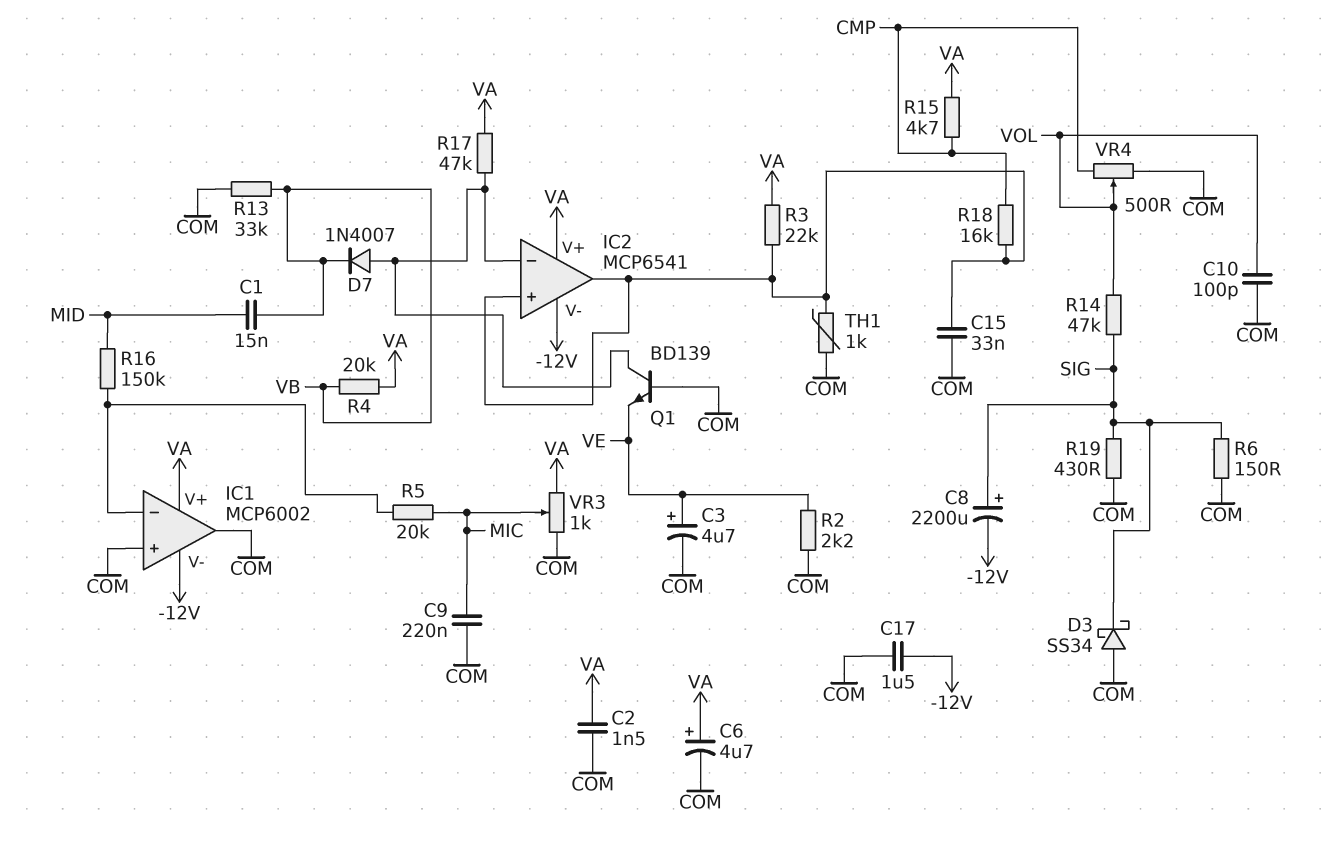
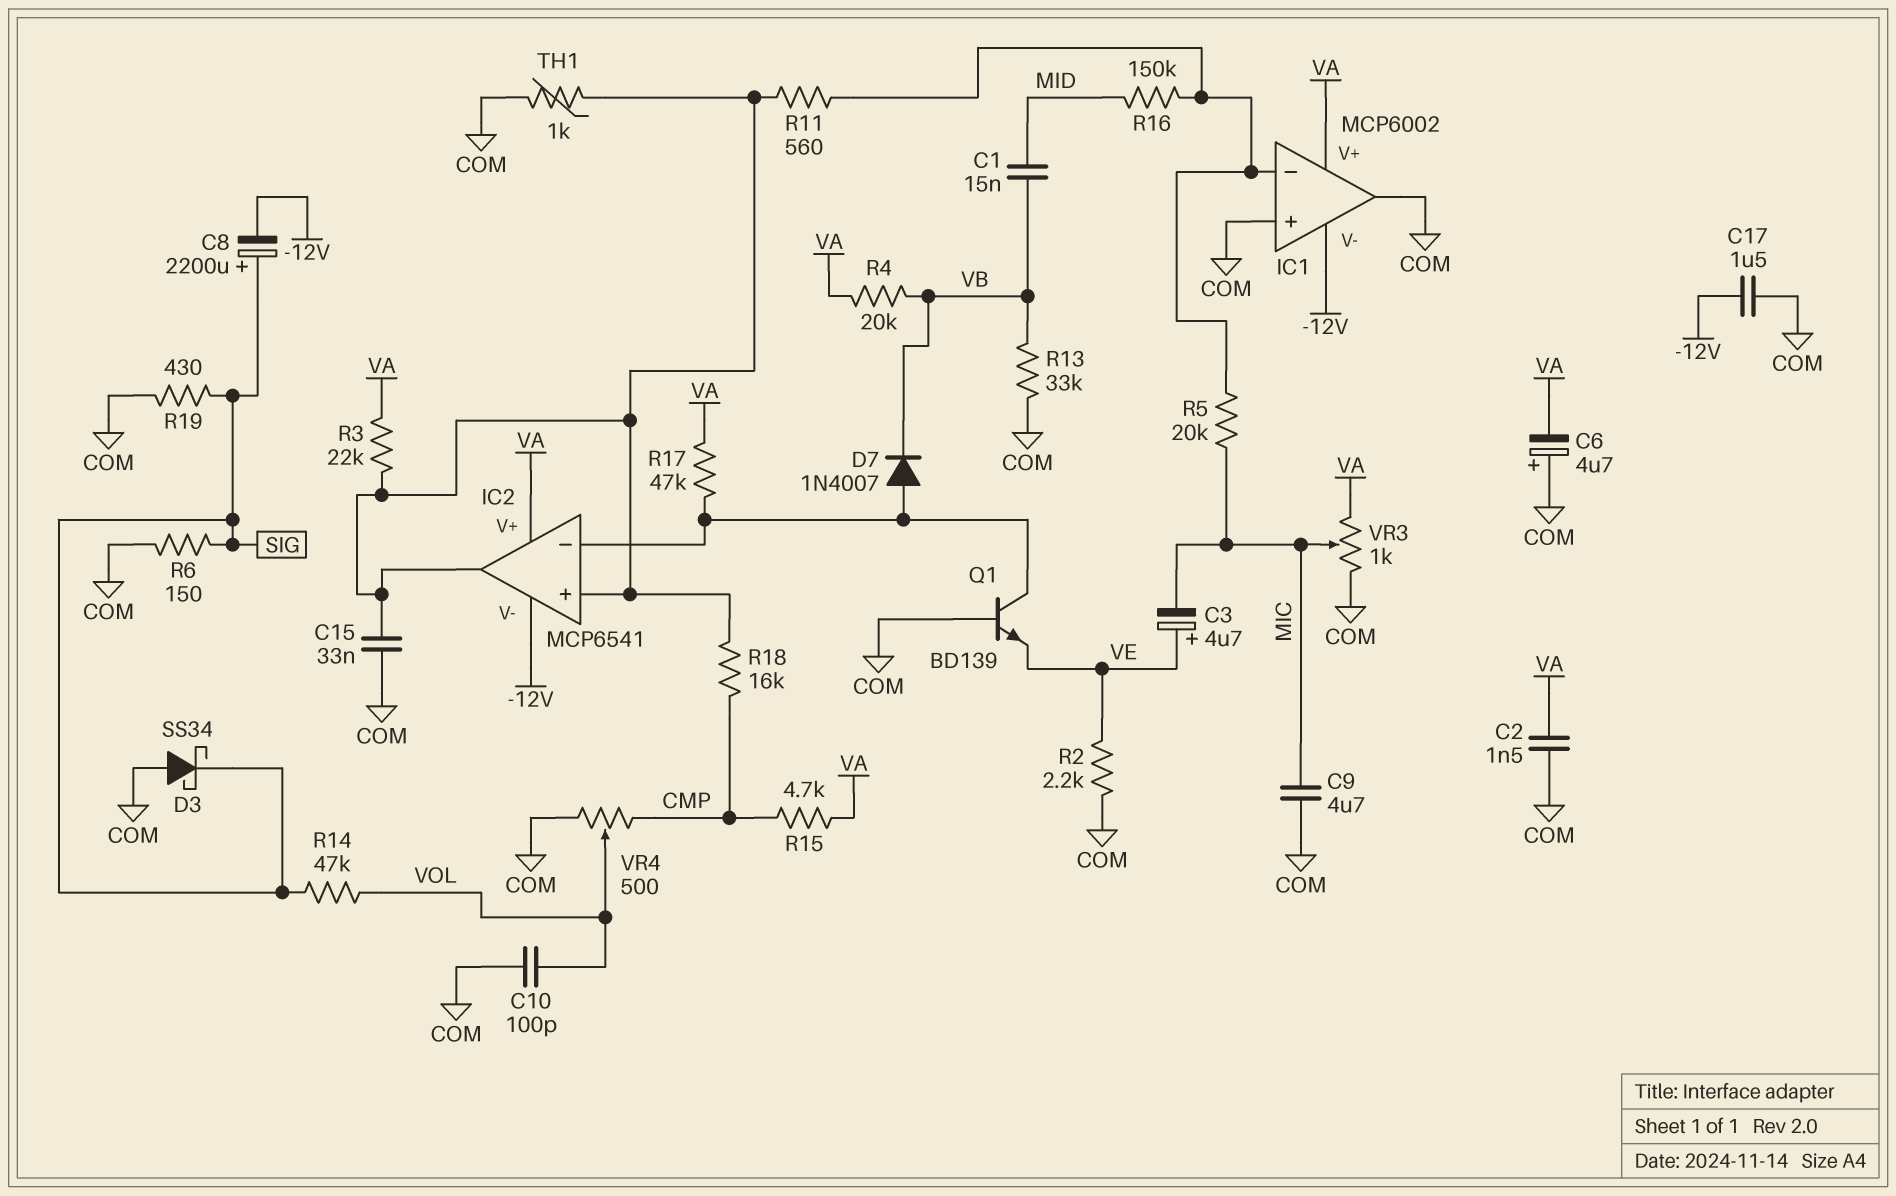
C3: 4.7uF (plus VE, minus COM) -> 4.7uF (plus VE, minus MIC)
C6: 4.7uF (plus VA, minus COM) -> 4.7uF (plus COM, minus VA)
C9: 220nF (COM, MIC) -> 4.7uF (COM, MIC)
R11: none -> 560 (IC1/in-, IC2/in+)

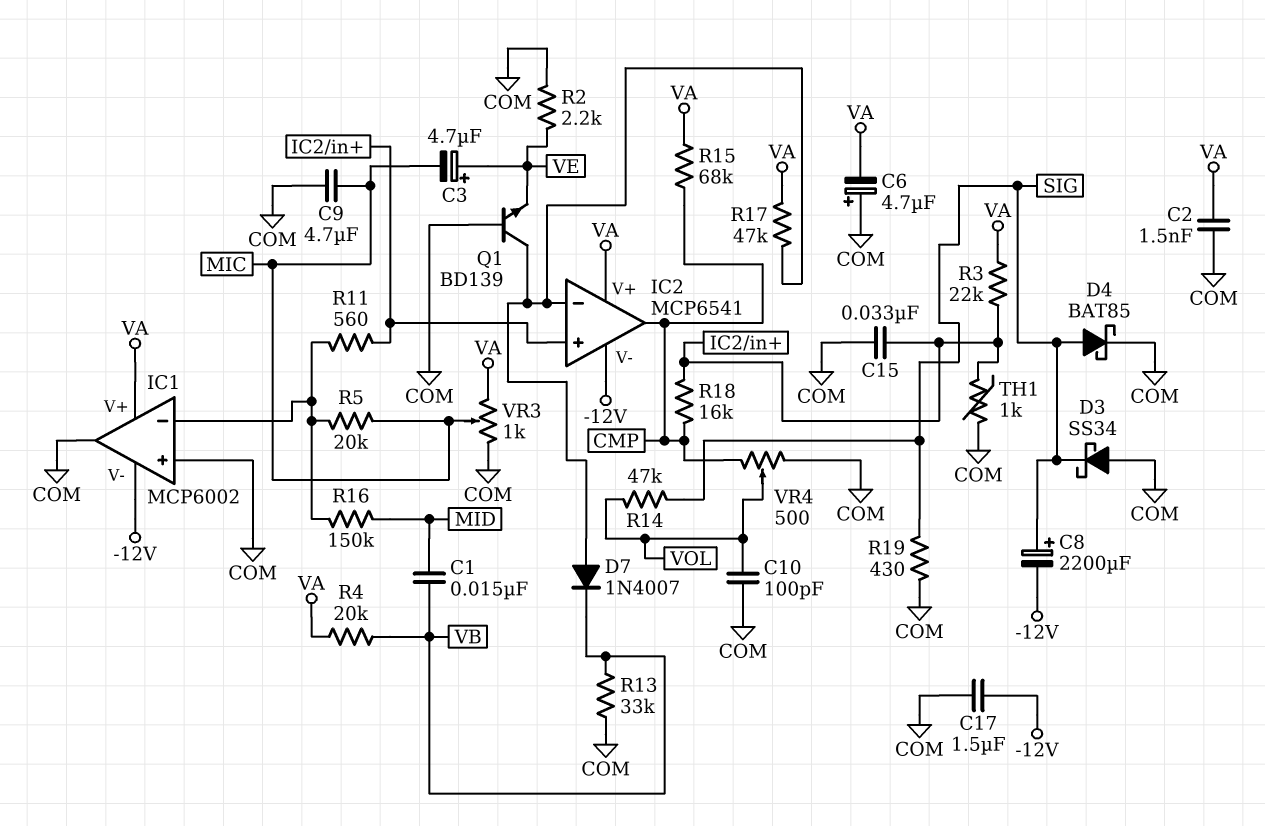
D4: none -> schottky BAT85 (A SIG, K COM)
IC2 pin out: IC2/in+ -> CMP
R6: 150 (COM, SIG) -> none
R15: 4.7k (CMP, VA) -> 68k (CMP, VA)

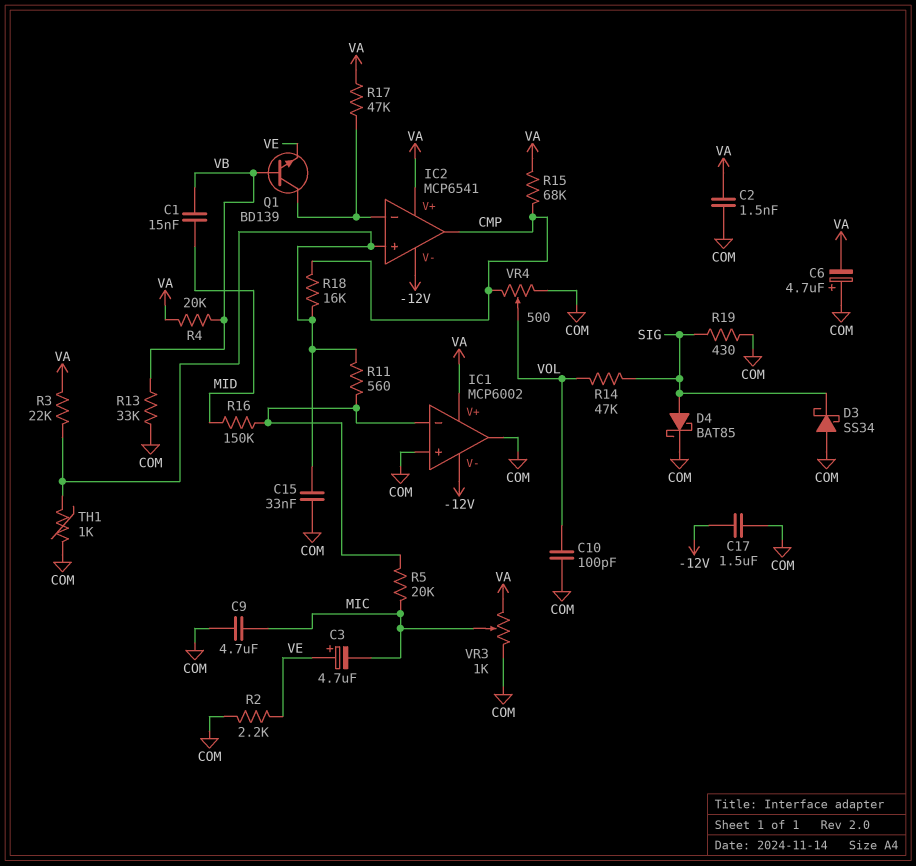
C8: 2200uF (plus SIG, minus -12V) -> none
D7: diode 1N4007 (A IC2/in-, K VB) -> none
Q1: NPN BD139 (B COM, C IC2/in-, E VE) -> NPN BD139 (B VB, C IC2/in-, E VE)

